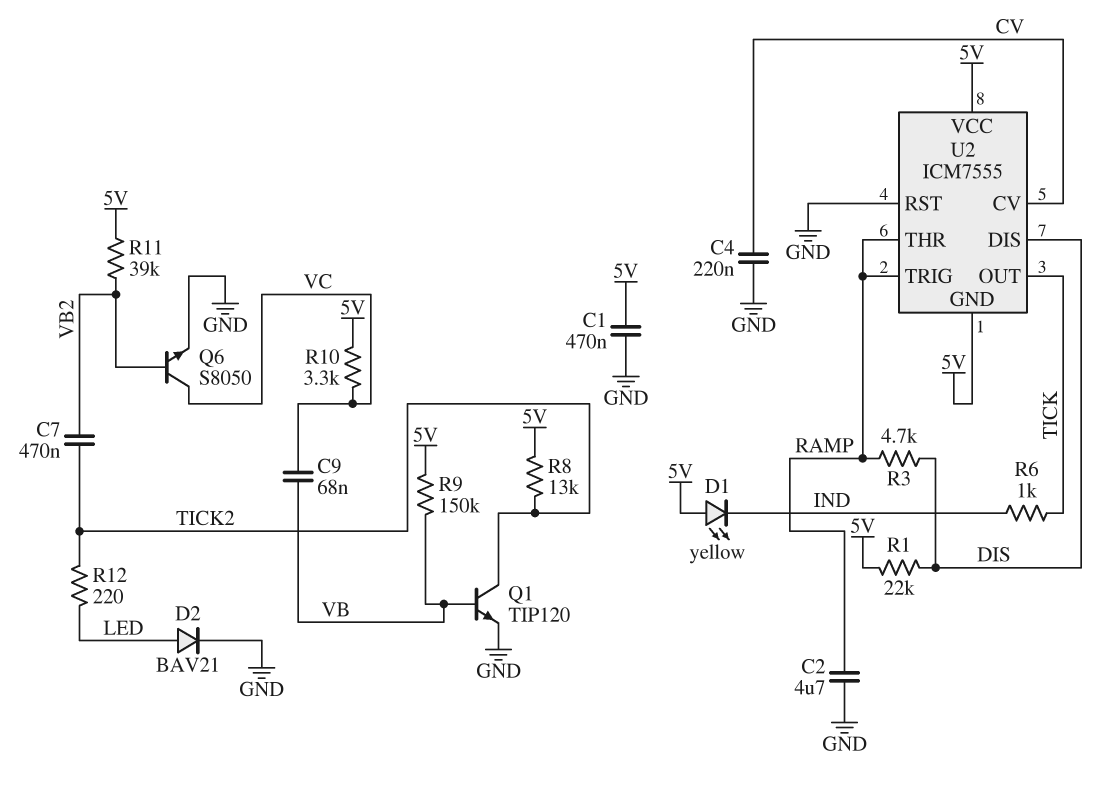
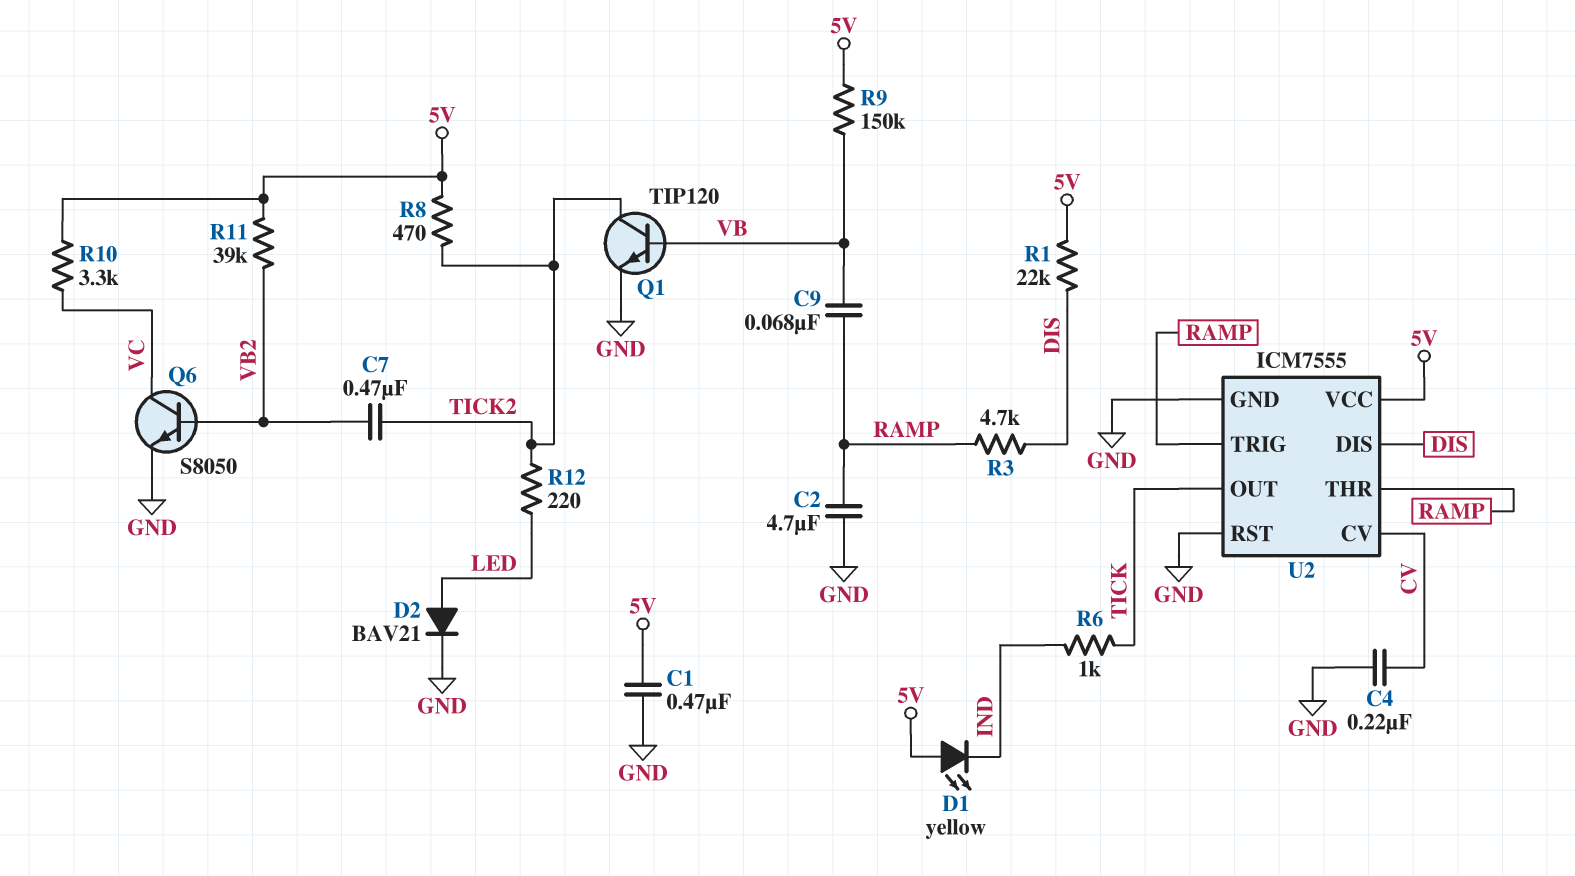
C9: 68nF (VB, VC) -> 68nF (RAMP, VB)
R8: 13k (5V, TICK2) -> 470 (5V, TICK2)
U2 pin GND: 5V -> GND

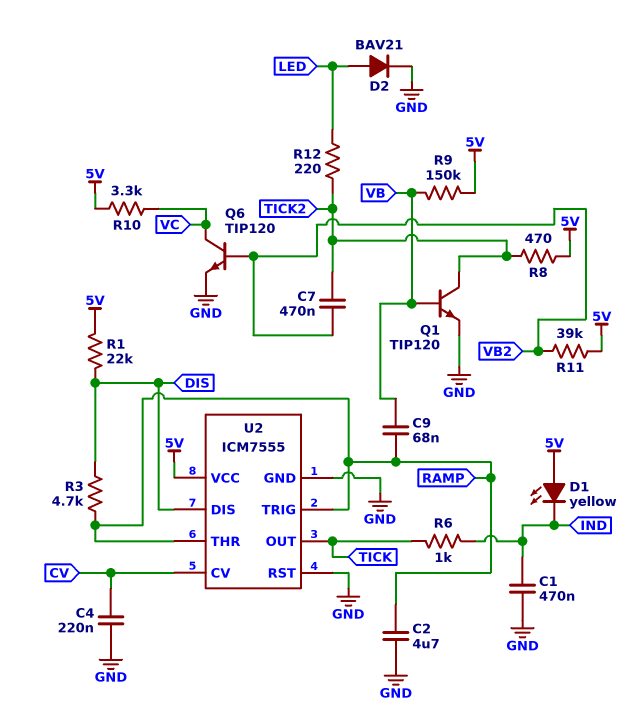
C1: 470nF (5V, GND) -> 470nF (GND, IND)
Q6: NPN S8050 (B VB2, C VC, E GND) -> NPN TIP120 (B VB2, C VC, E GND)

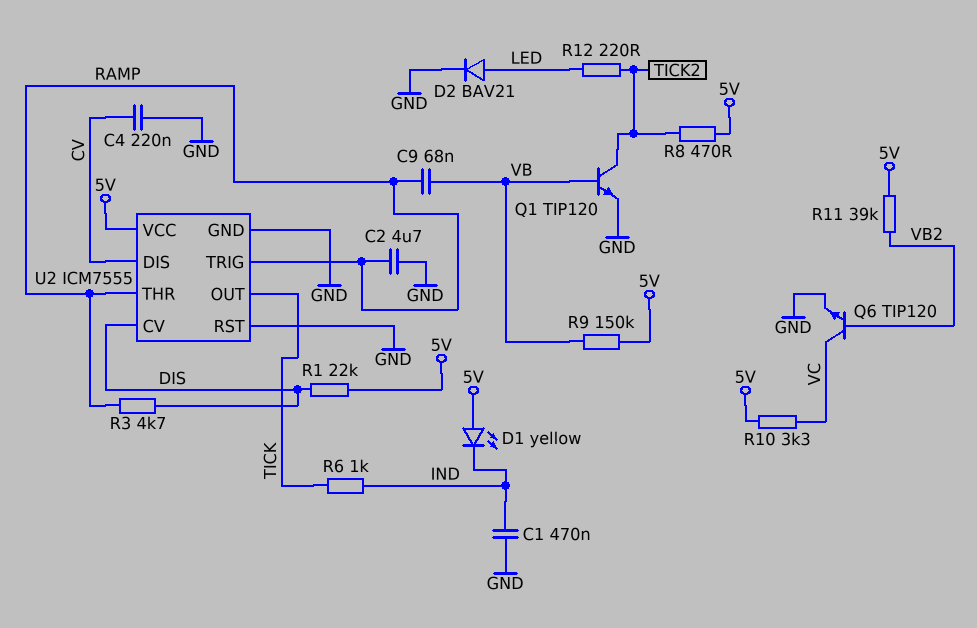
C7: 470nF (TICK2, VB2) -> none
U2 pin CV: CV -> DIS
U2 pin DIS: DIS -> CV

